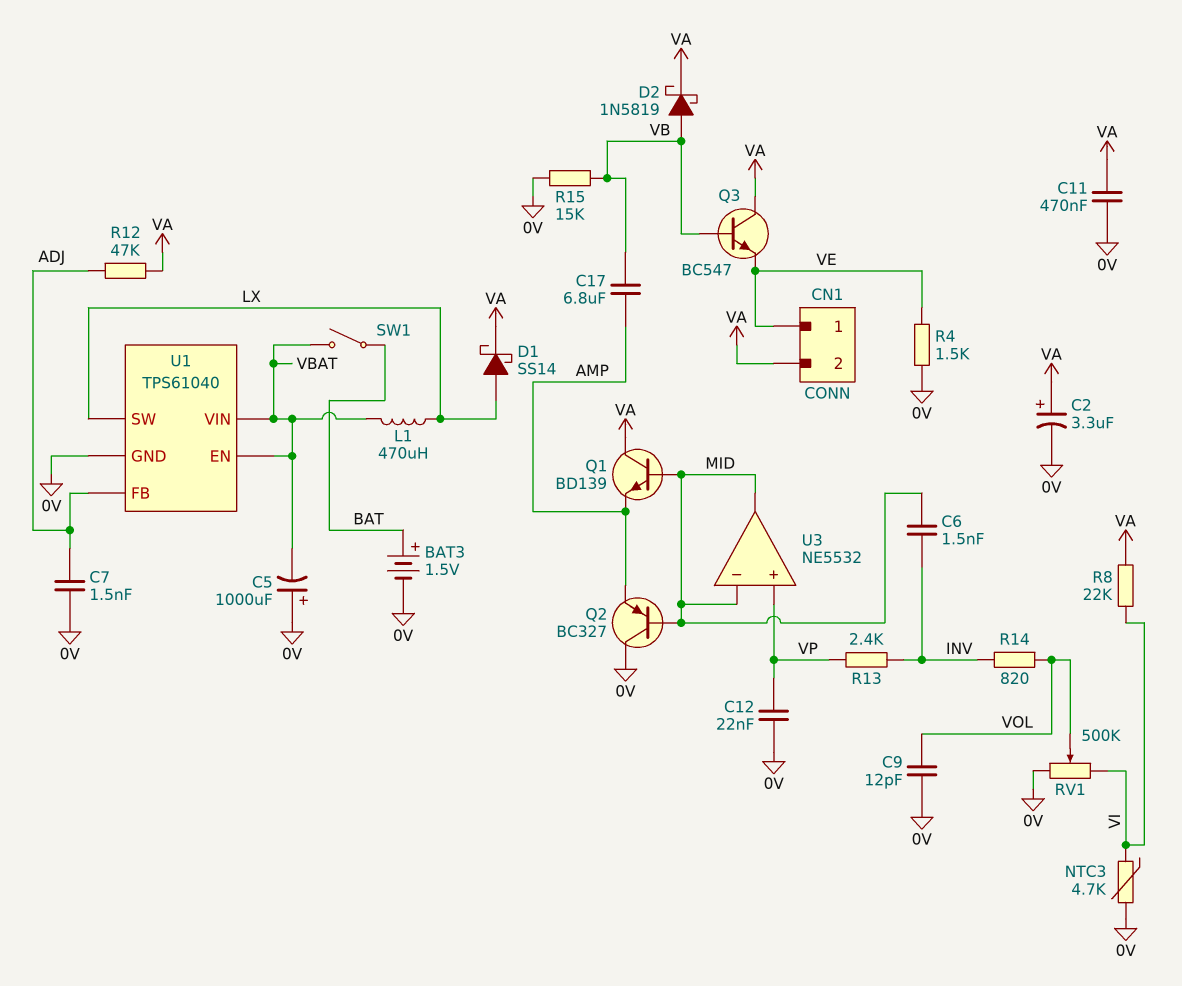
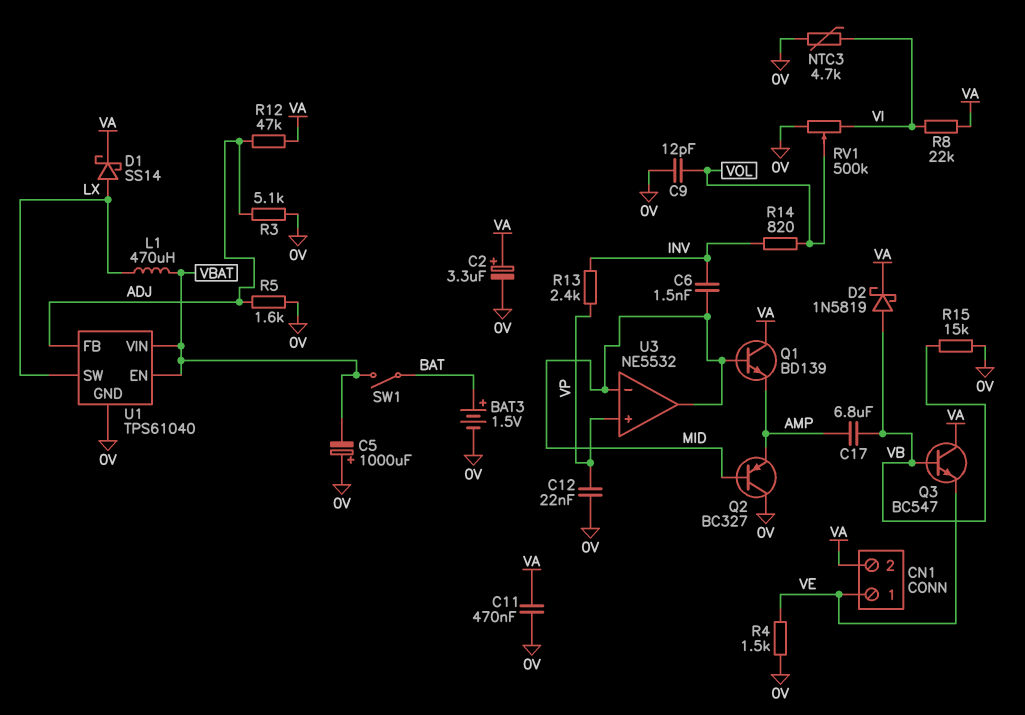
C7: 1.5nF (0V, ADJ) -> none
R3: none -> 5.1k (0V, ADJ)
R5: none -> 1.6k (0V, ADJ)

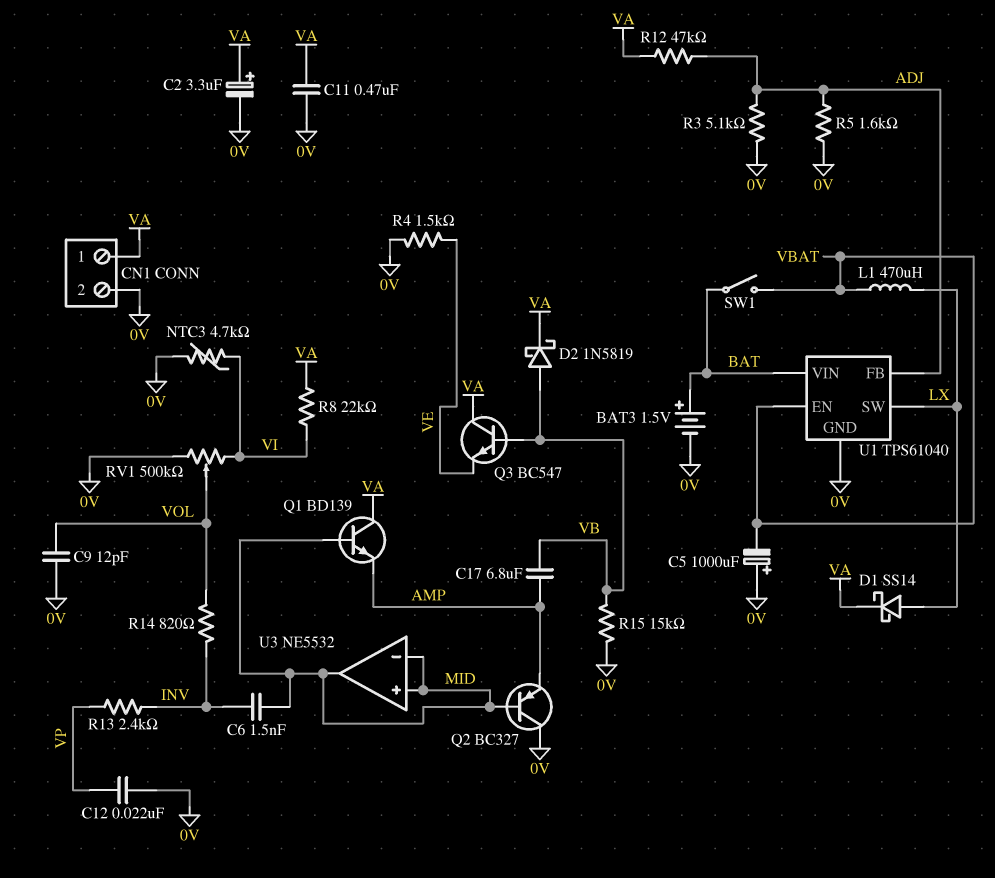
CN1 pin 1: VE -> VA
CN1 pin 2: VA -> 0V
U1 pin VIN: VBAT -> BAT
U3 pin in+: VP -> MID

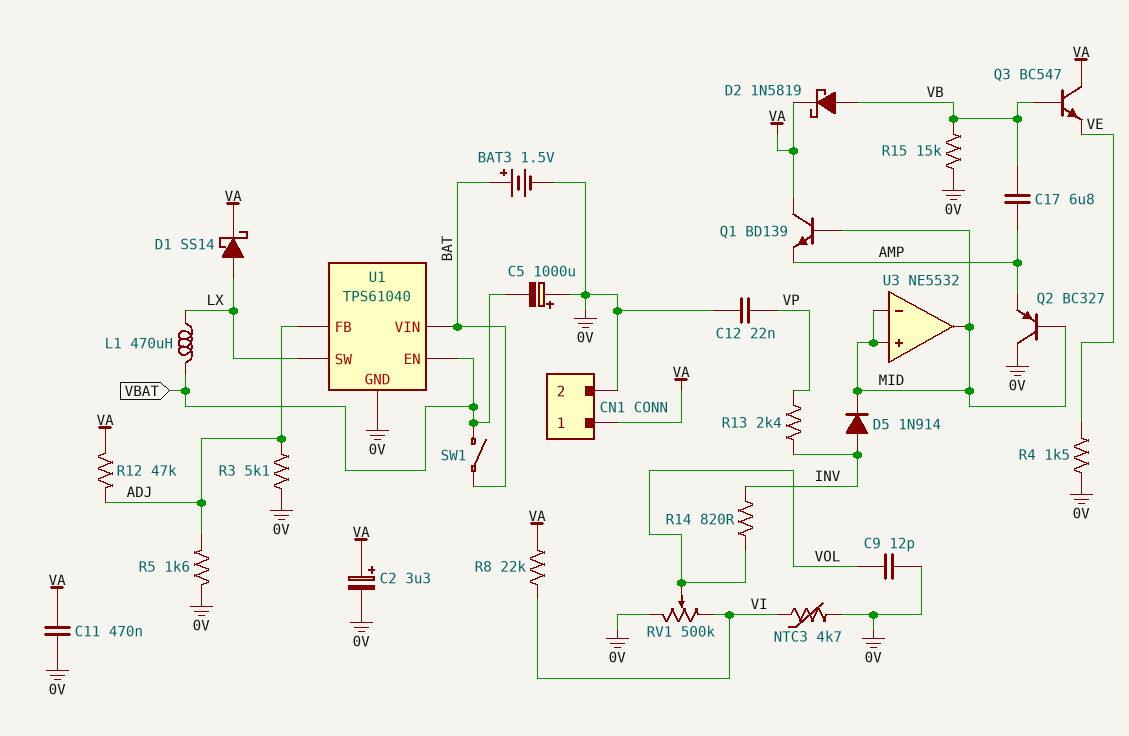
C6: 1.5nF (INV, MID) -> none
D5: none -> diode 1N914 (A INV, K MID)

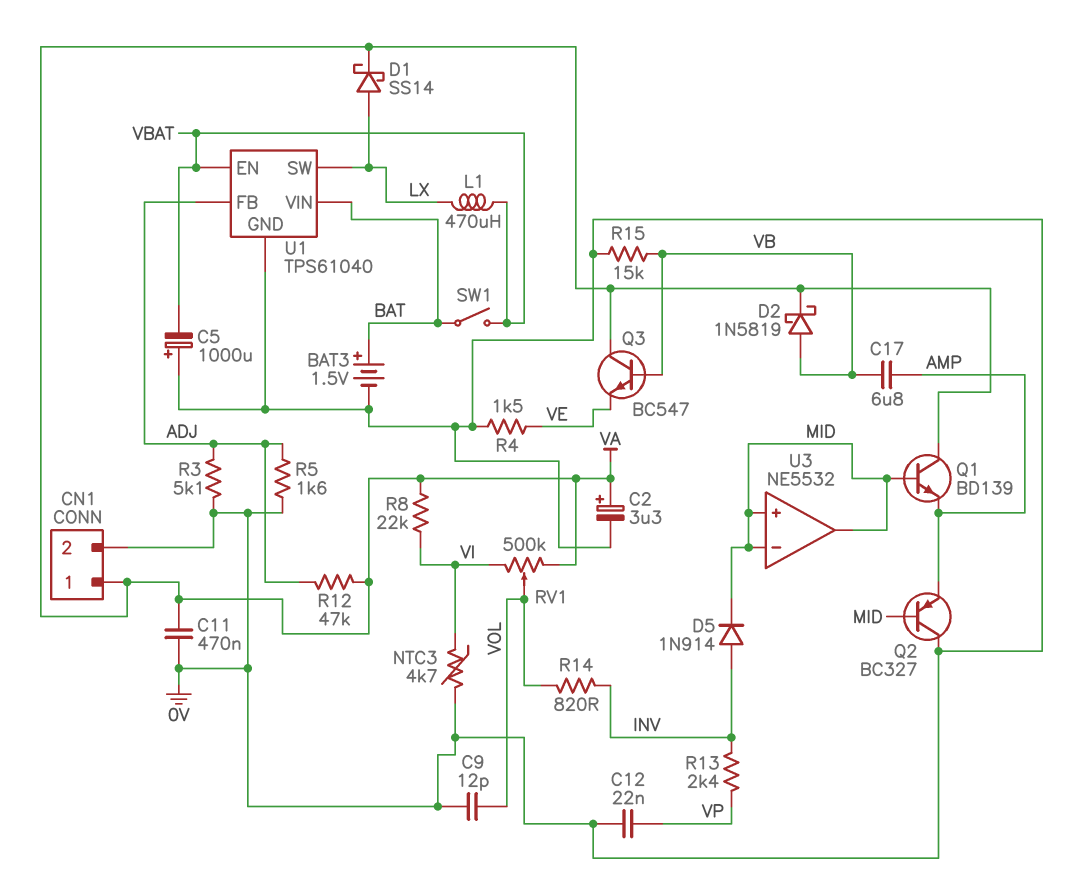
RV1: 500k (0V, VI, wiper VOL) -> 500k (VA, VI, wiper VOL)

